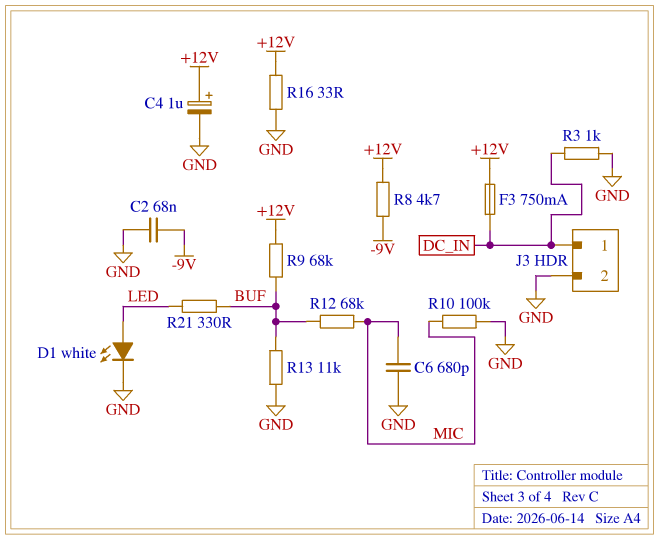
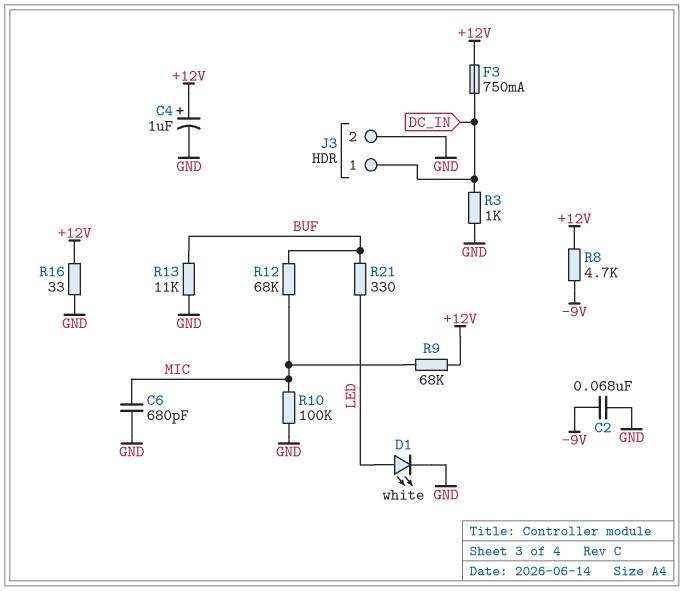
R9: 68k (+12V, BUF) -> 68k (+12V, MIC)

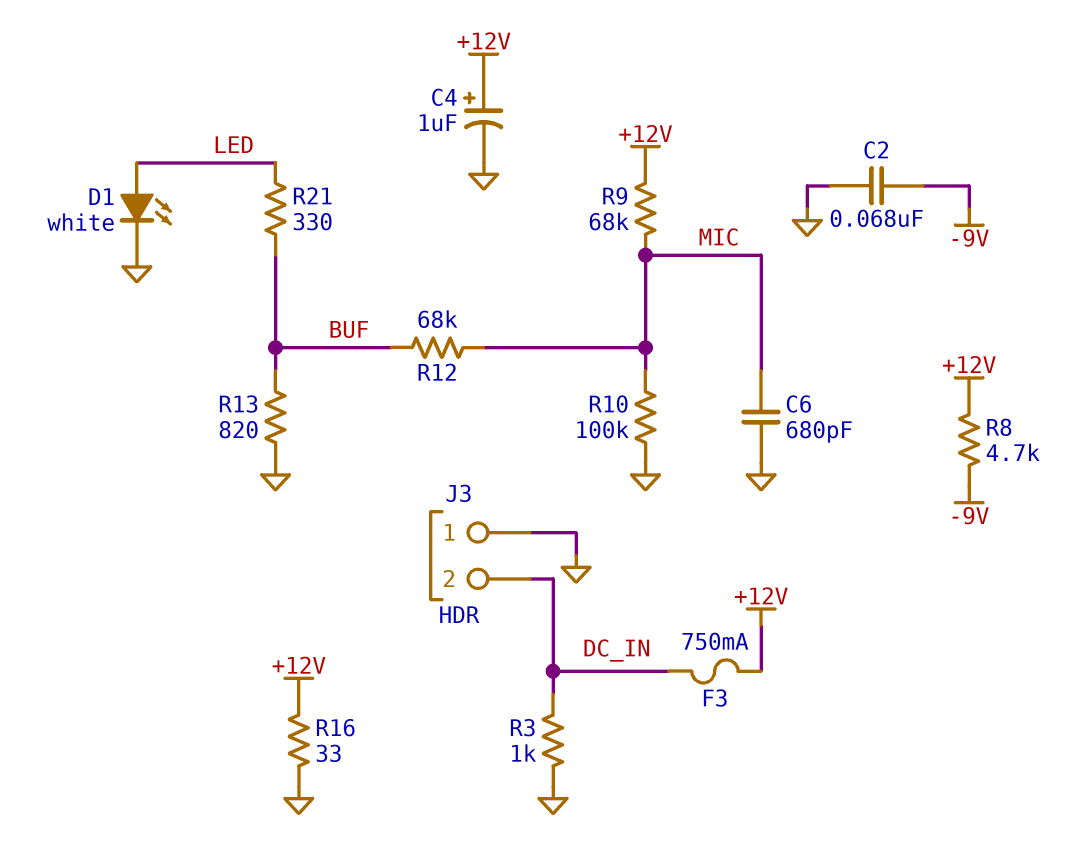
J3 pin 1: DC_IN -> GND
J3 pin 2: GND -> DC_IN
R13: 11k (BUF, GND) -> 820 (BUF, GND)

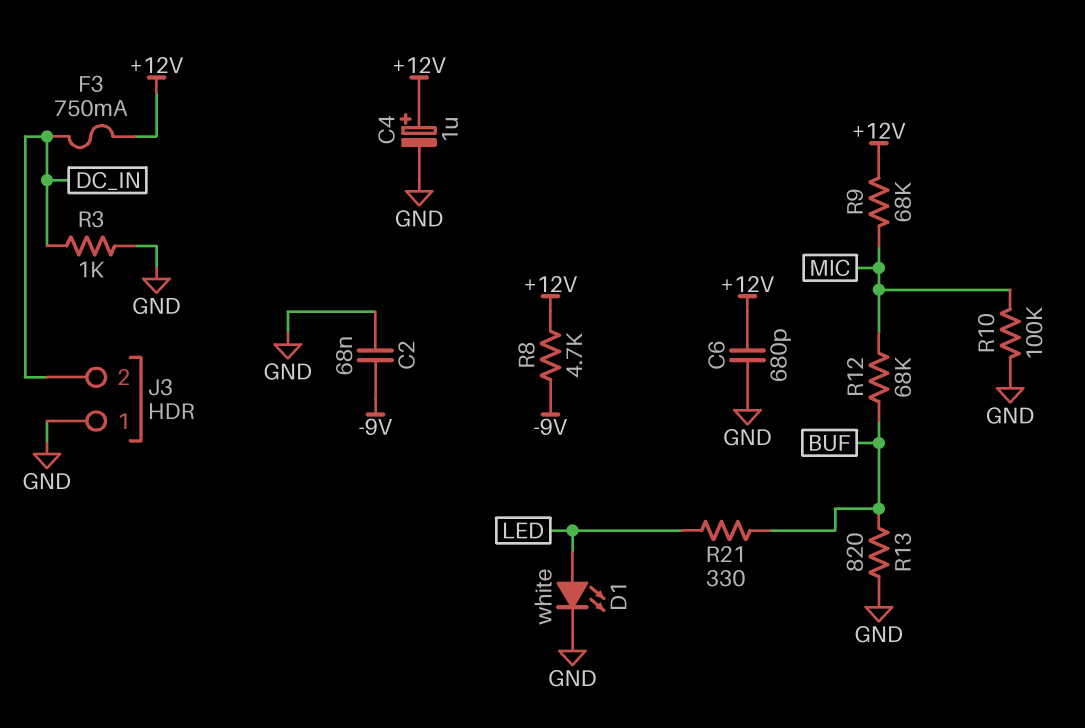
C6: 680pF (GND, MIC) -> 680pF (+12V, GND)
R16: 33 (+12V, GND) -> none

